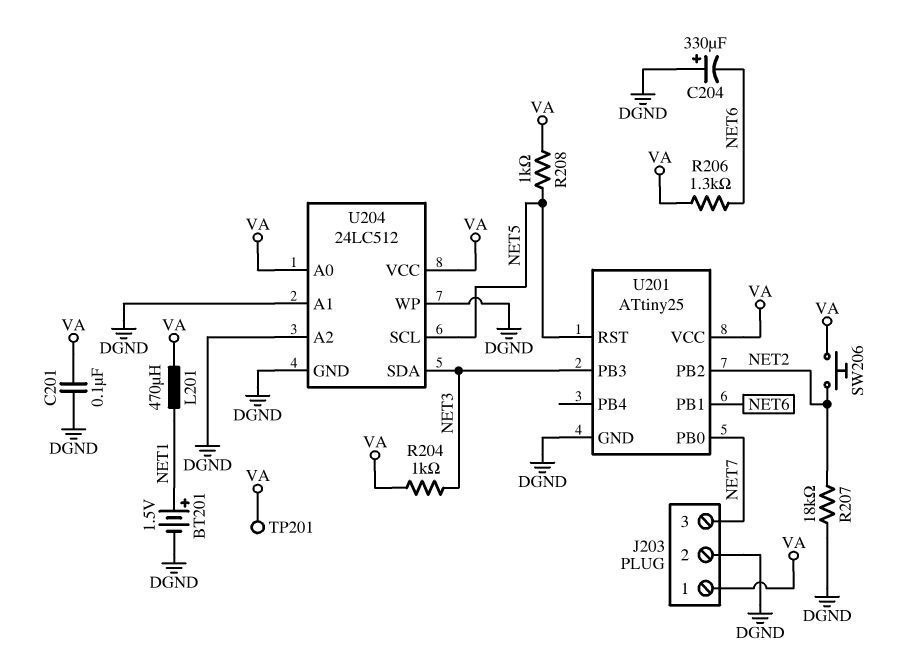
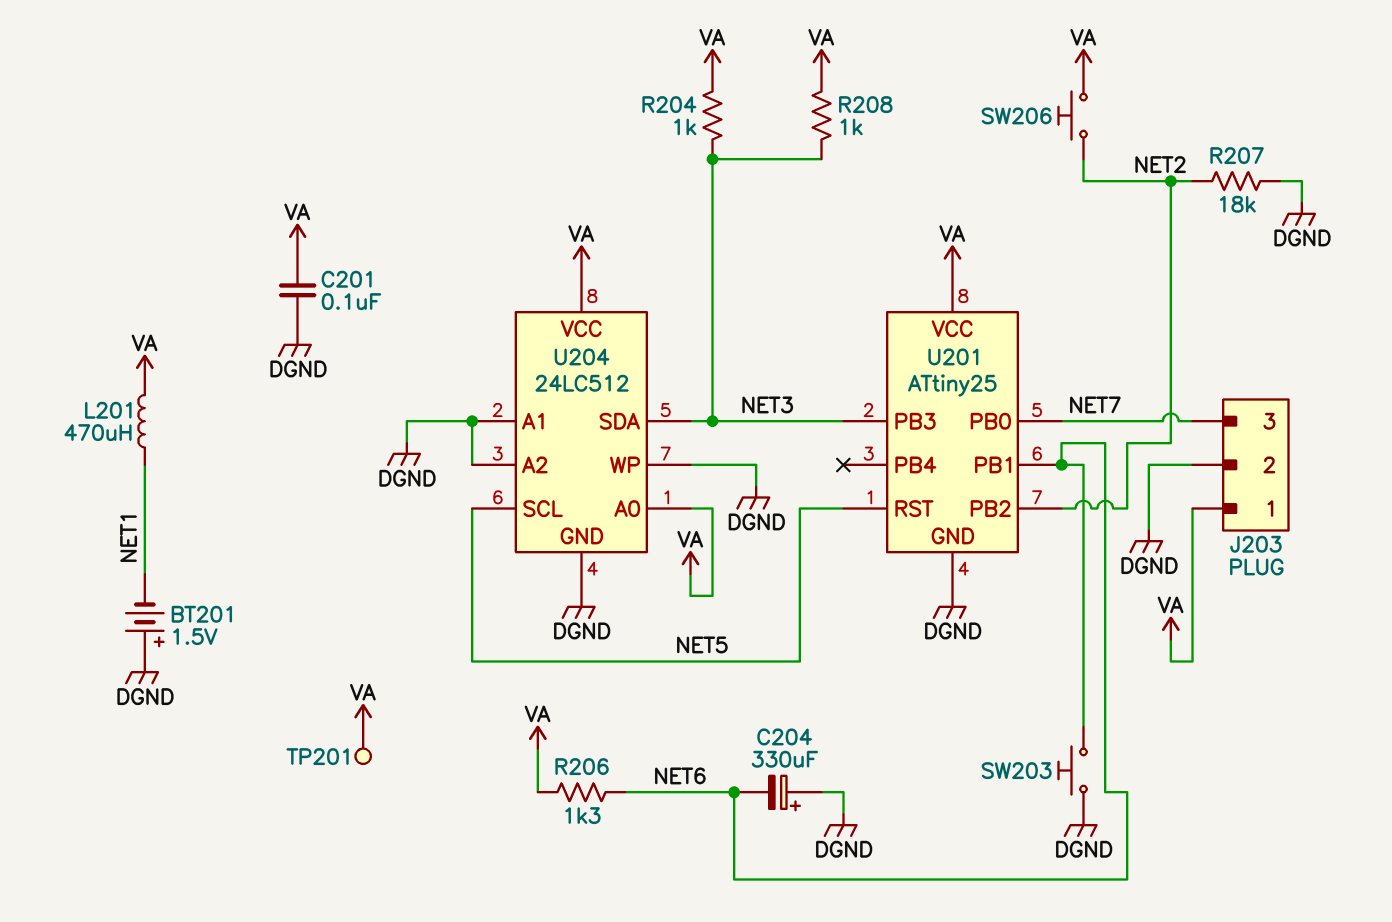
BT201: 1.5V (plus NET1, minus DGND) -> 1.5V (plus DGND, minus NET1)
R208: 1k (NET5, VA) -> 1k (NET3, VA)
SW203: none -> button (DGND, NET6)

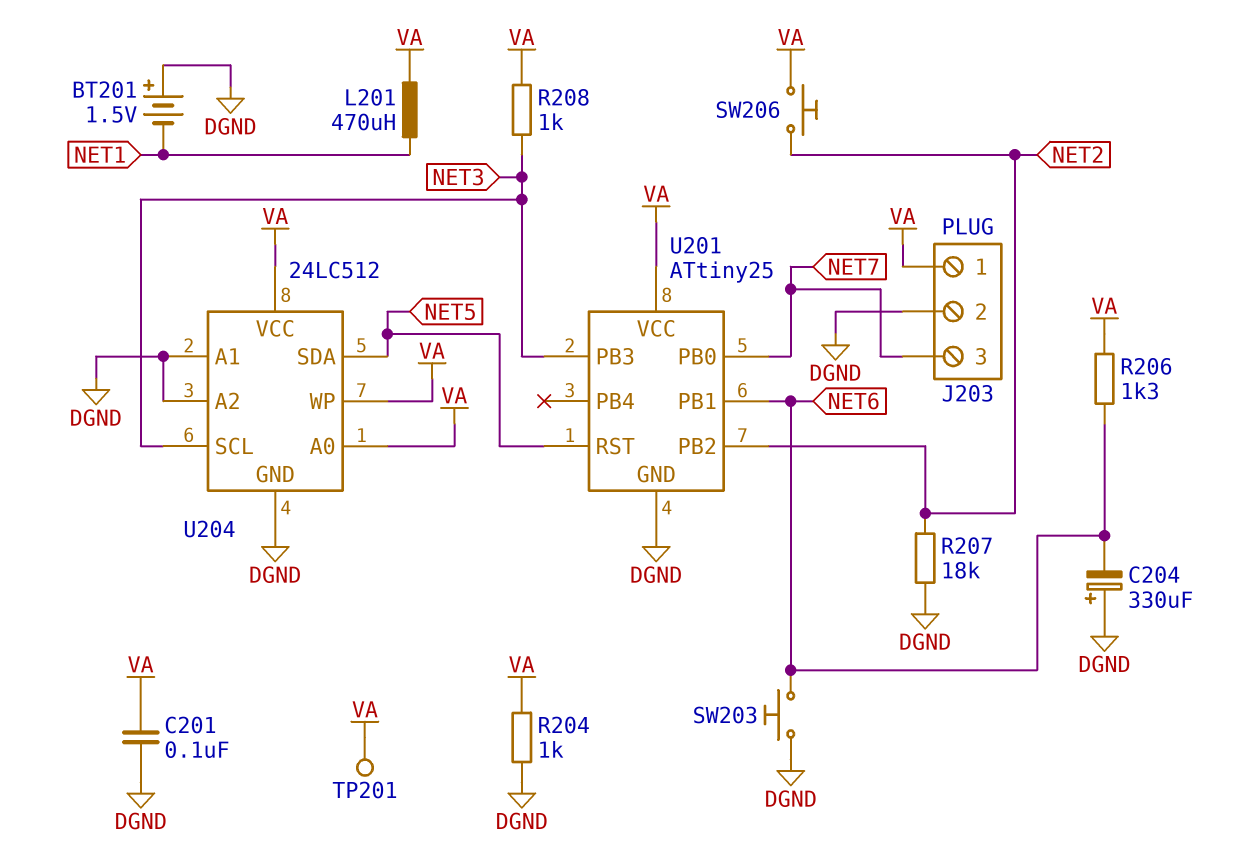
R204: 1k (NET3, VA) -> 1k (DGND, VA)
U204 pin SCL: NET5 -> NET3
U204 pin SDA: NET3 -> NET5
U204 pin WP: DGND -> VA

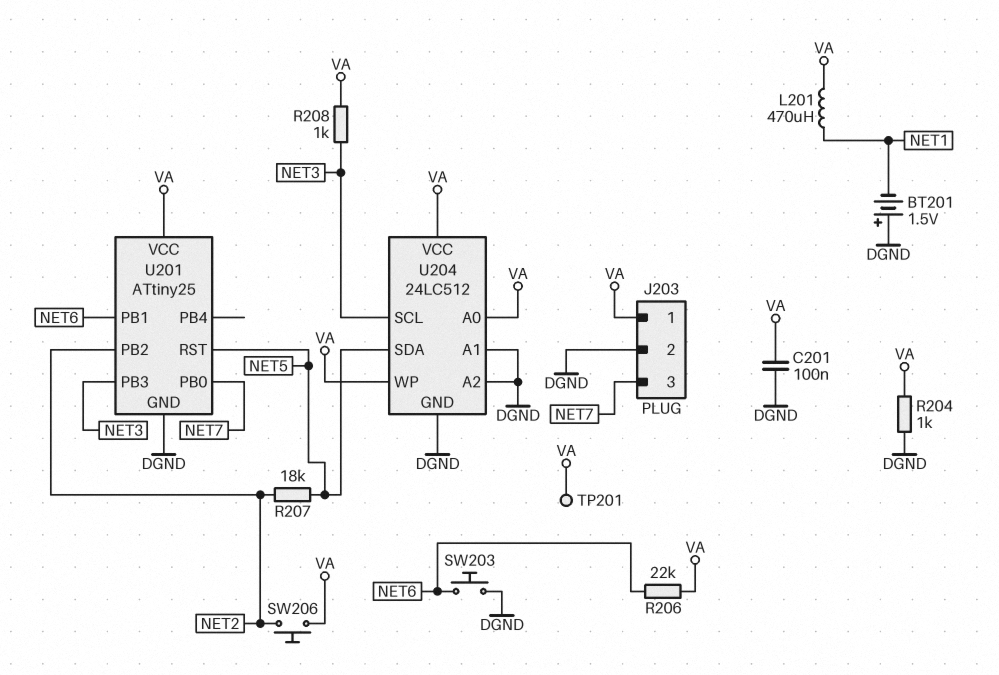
C204: 330uF (plus DGND, minus NET6) -> none
R206: 1.3k (NET6, VA) -> 22k (NET6, VA)
R207: 18k (DGND, NET2) -> 18k (NET2, NET5)

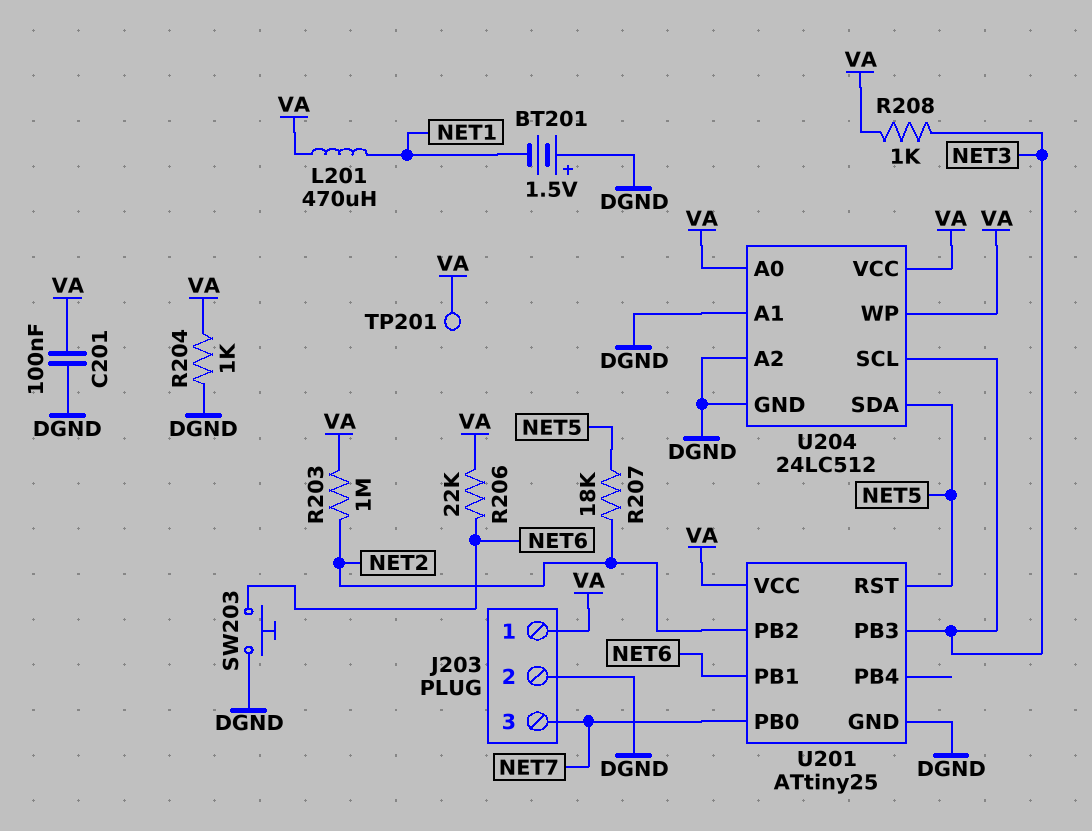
R203: none -> 1M (NET2, VA)
SW206: button (NET2, VA) -> none

